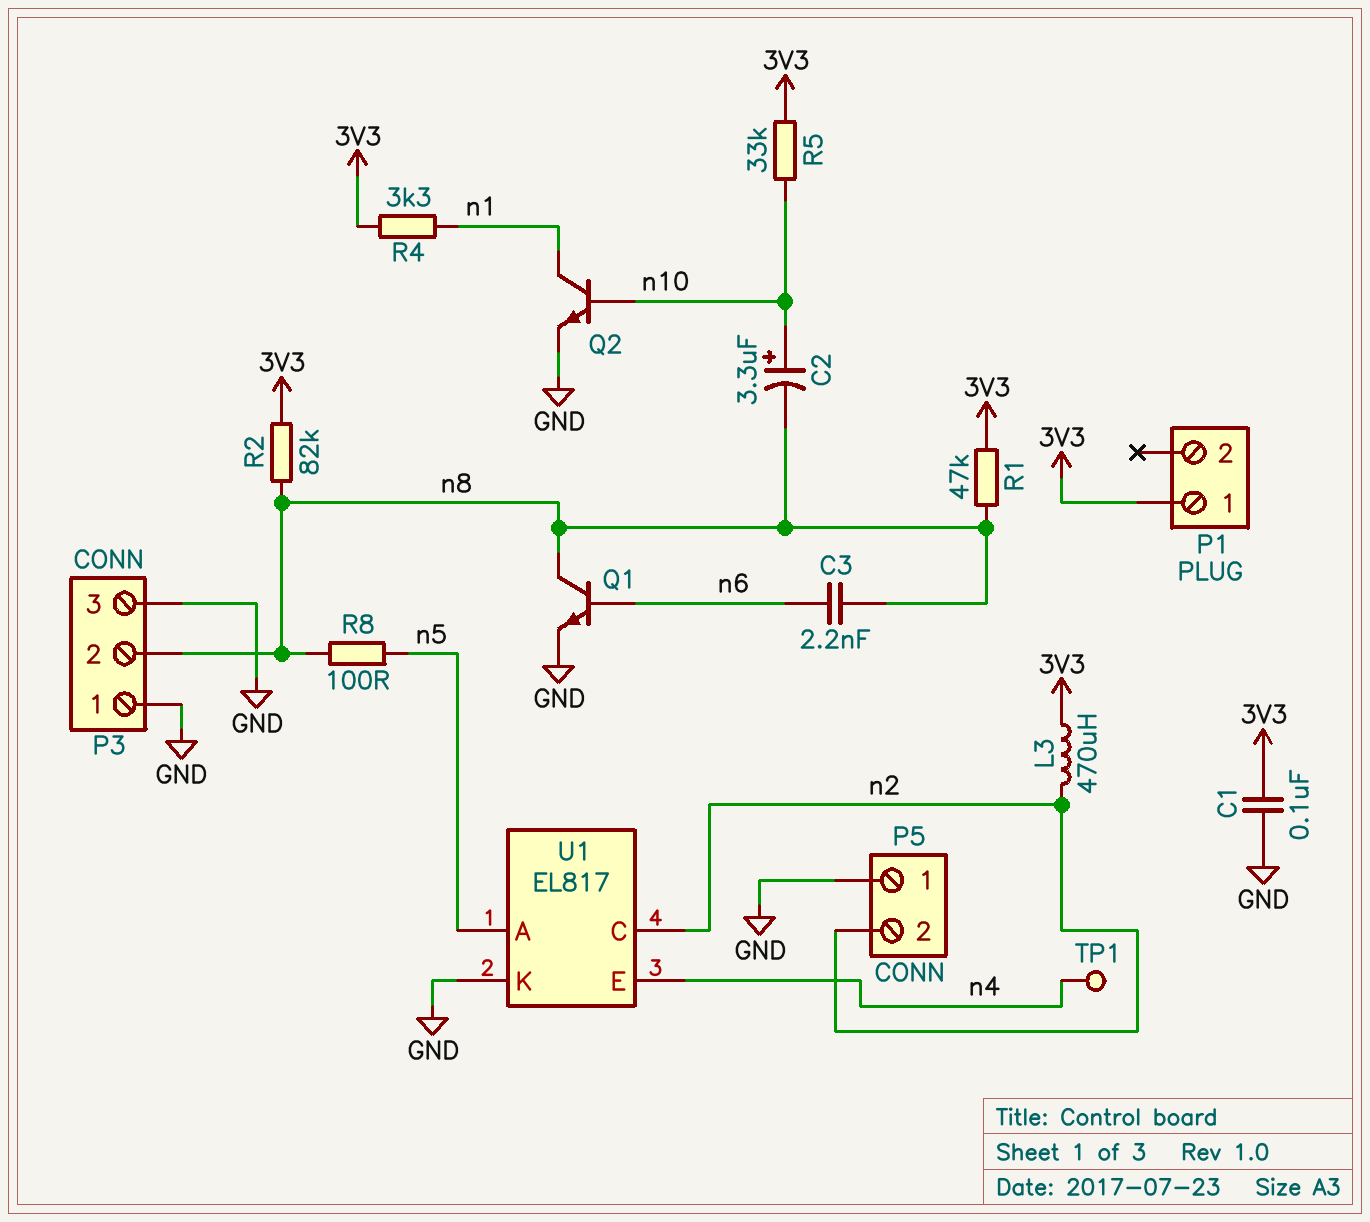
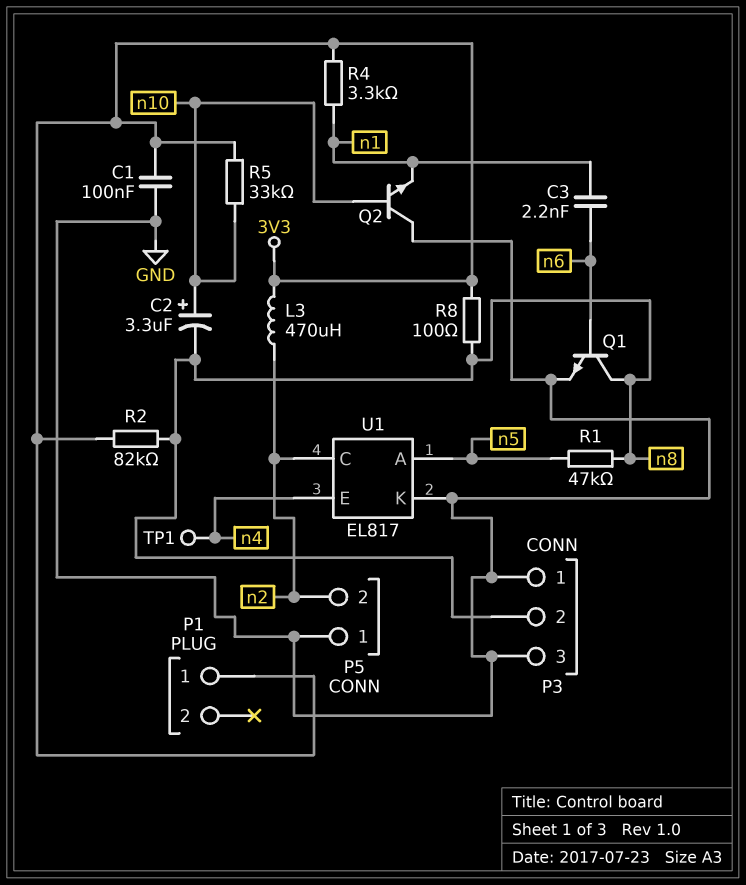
C3: 2.2nF (n6, n8) -> 2.2nF (n1, n6)
Q2: NPN (B n10, C n1, E GND) -> NPN (B n10, C GND, E n1)
R1: 47k (3V3, n8) -> 47k (n5, n8)
R8: 100 (n5, n8) -> 100 (3V3, n8)

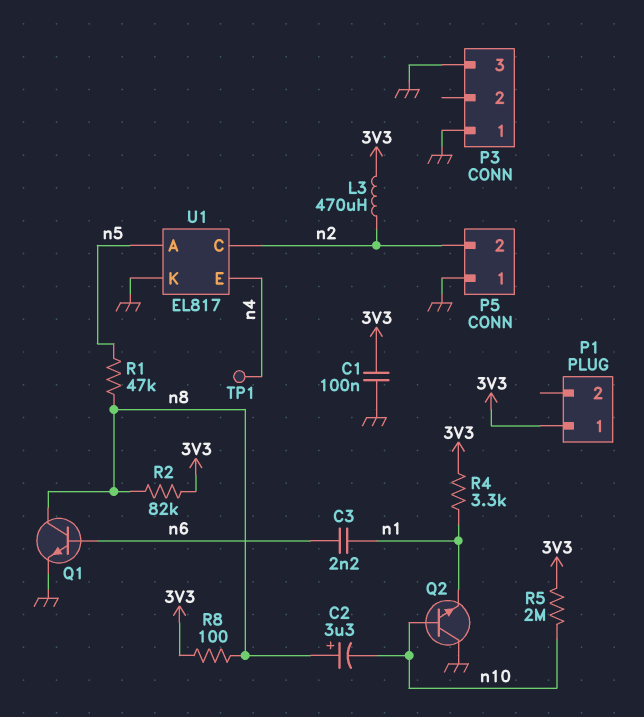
C2: 3.3uF (plus n10, minus n8) -> 3.3uF (plus n8, minus n10)
P3 pin 2: n8 -> none
R5: 33k (3V3, n10) -> 2M (3V3, n10)

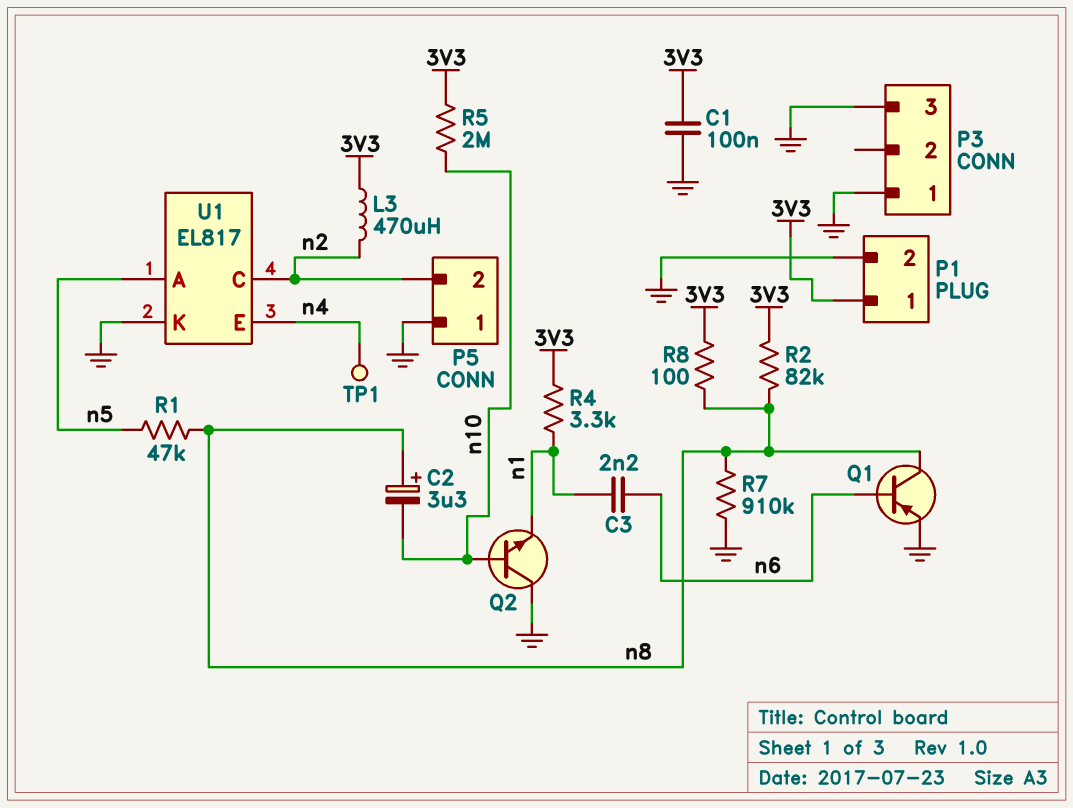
P1 pin 2: none -> GND
Q1: NPN (B n6, C n8, E GND) -> PNP (B n6, C n8, E GND)
R7: none -> 910k (GND, n8)

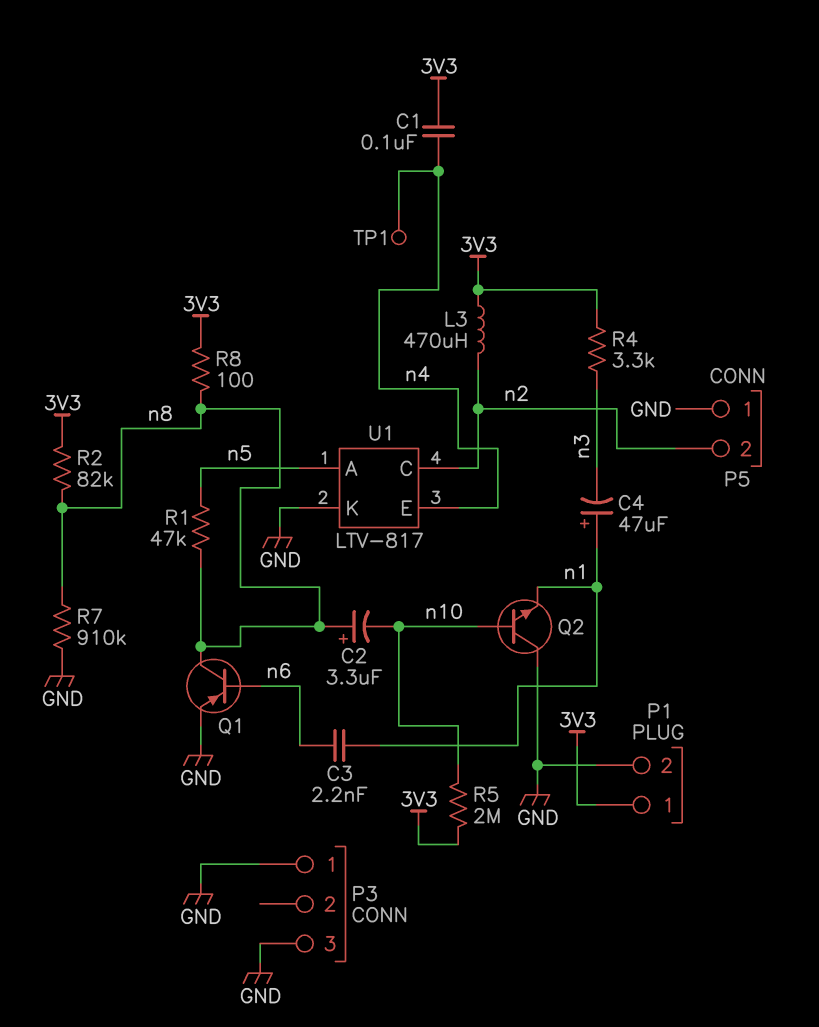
C1: 100nF (3V3, GND) -> 100nF (3V3, n4)
C4: none -> 47uF (plus n1, minus n3)
R4: 3.3k (3V3, n1) -> 3.3k (3V3, n3)
U1: EL817 -> LTV-817

